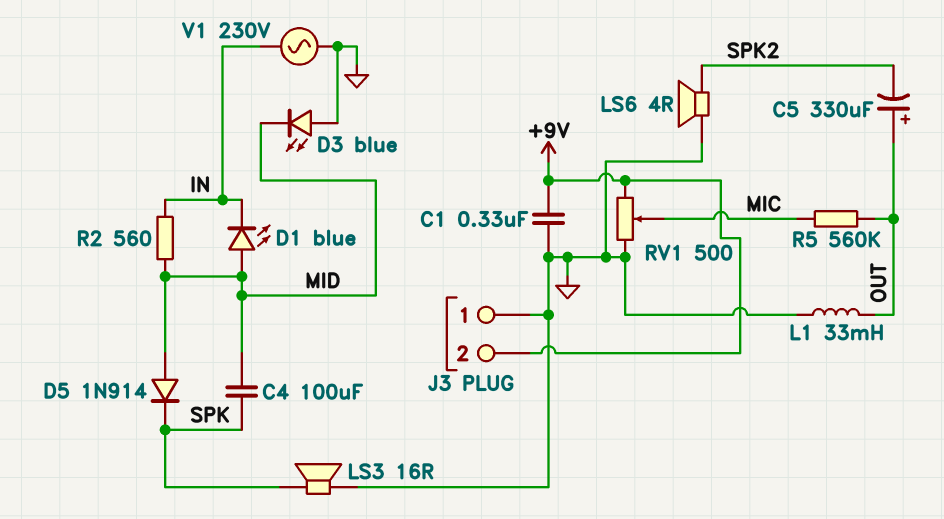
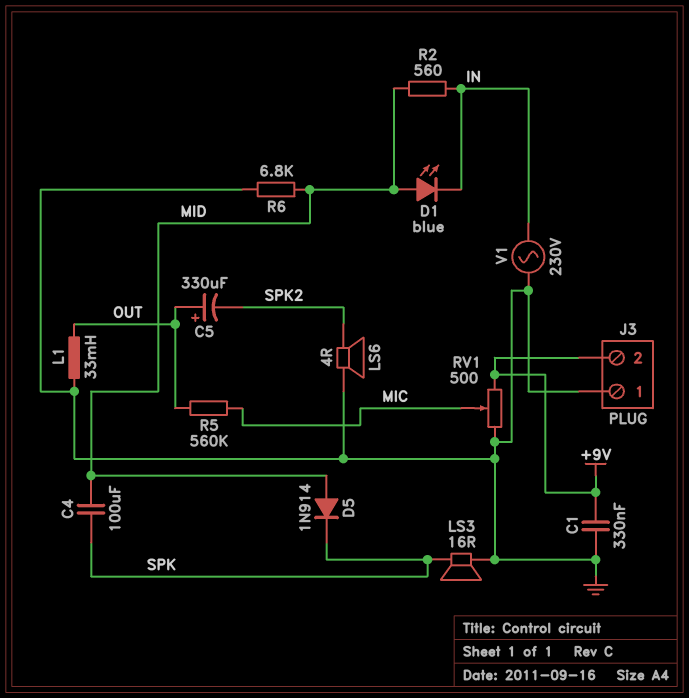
D3: LED blue (A GND, K MID) -> none
R6: none -> 6.8k (GND, MID)

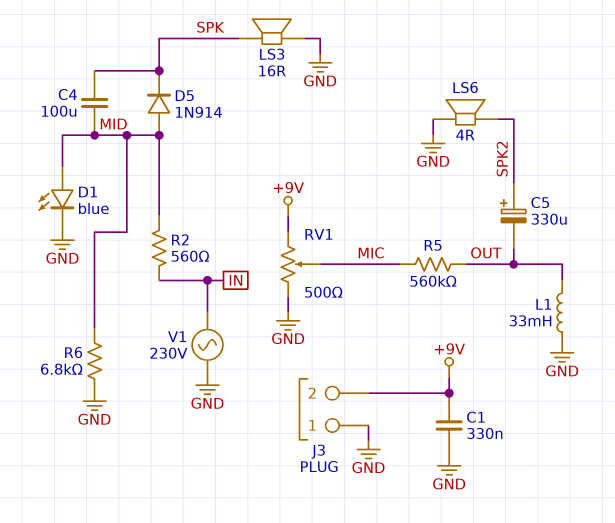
C5: 330uF (plus OUT, minus SPK2) -> 330uF (plus SPK2, minus OUT)
D1: LED blue (A MID, K IN) -> LED blue (A MID, K GND)

